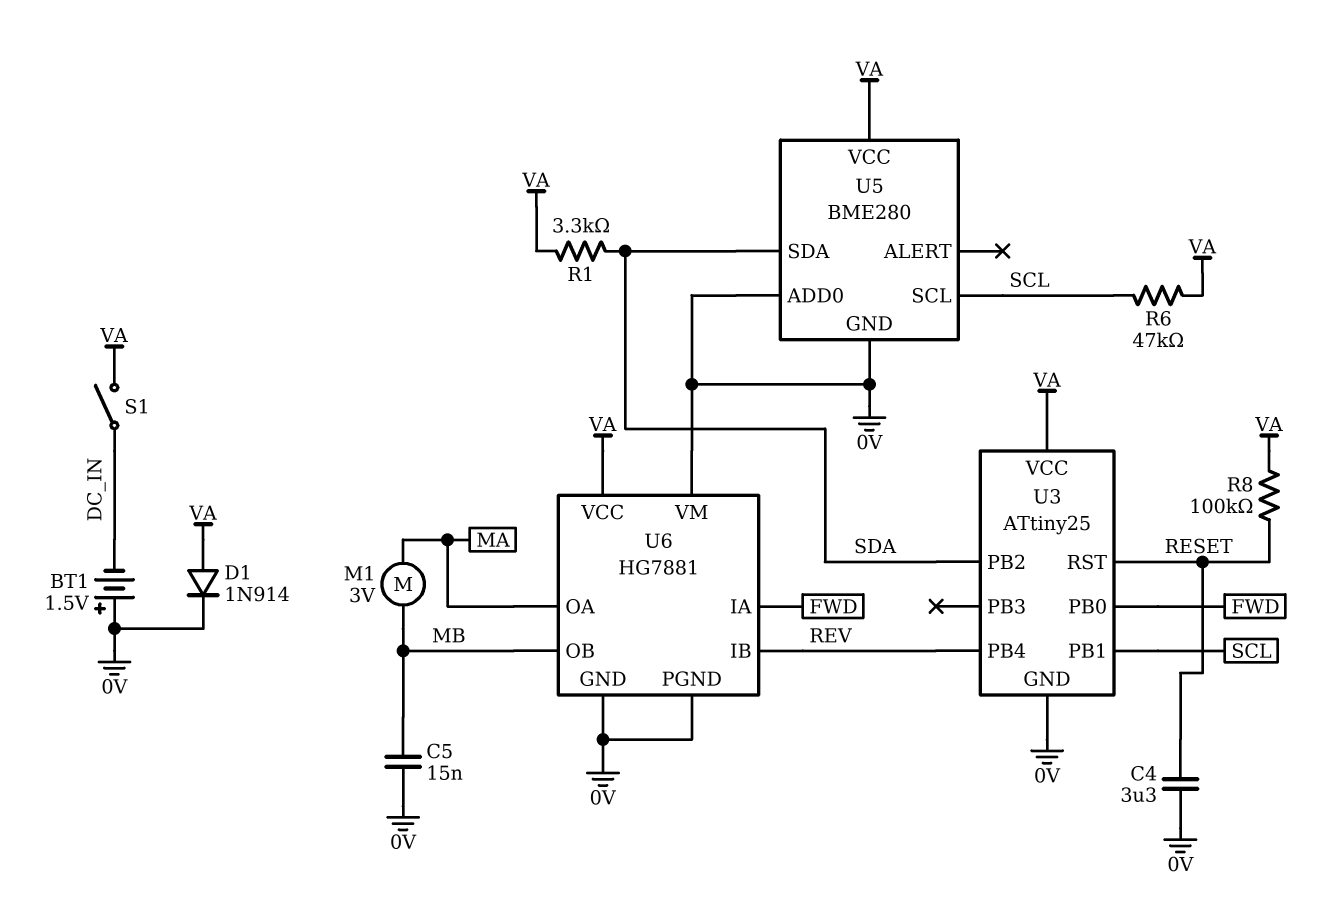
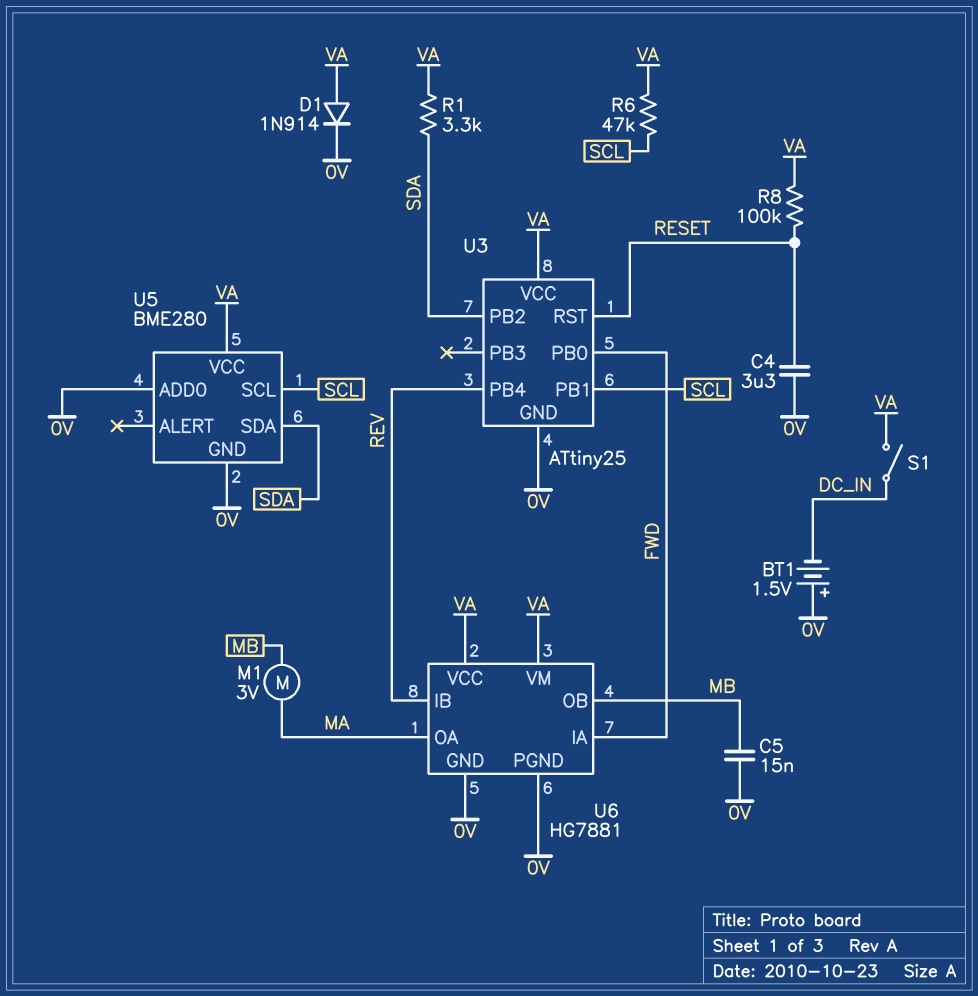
U6 pin VM: 0V -> VA

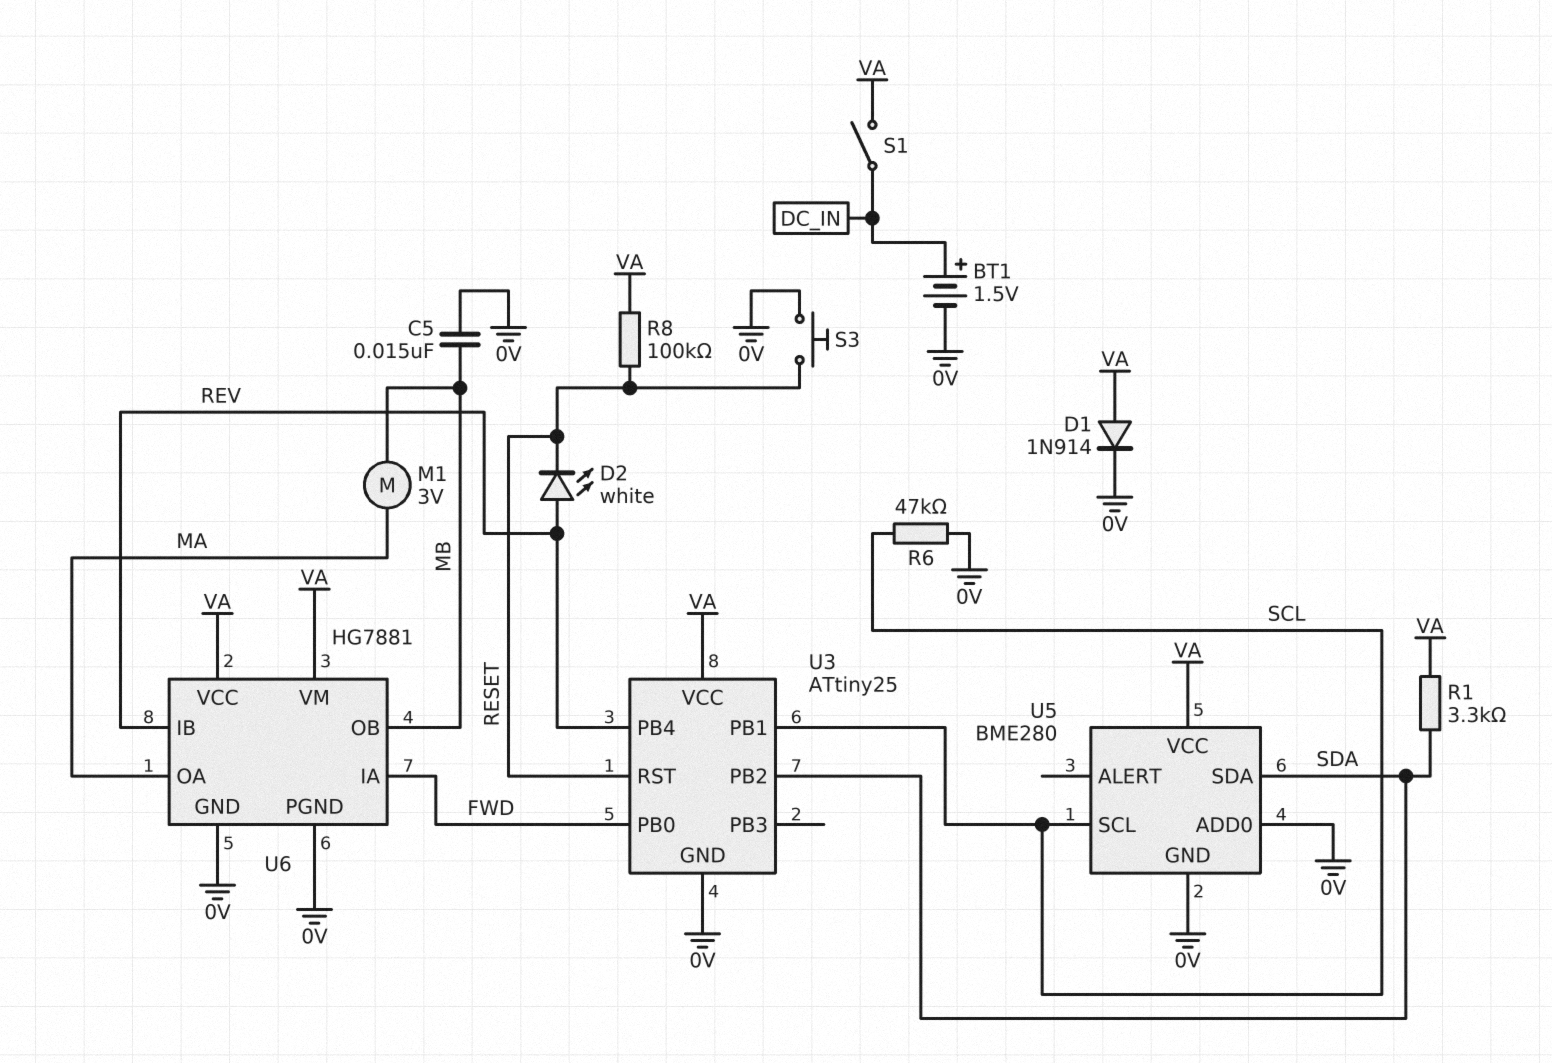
BT1: 1.5V (plus 0V, minus DC_IN) -> 1.5V (plus DC_IN, minus 0V)
C4: 3.3uF (0V, RESET) -> none
D2: none -> LED white (A REV, K RESET)
R6: 47k (SCL, VA) -> 47k (0V, SCL)
S3: none -> button (0V, RESET)

